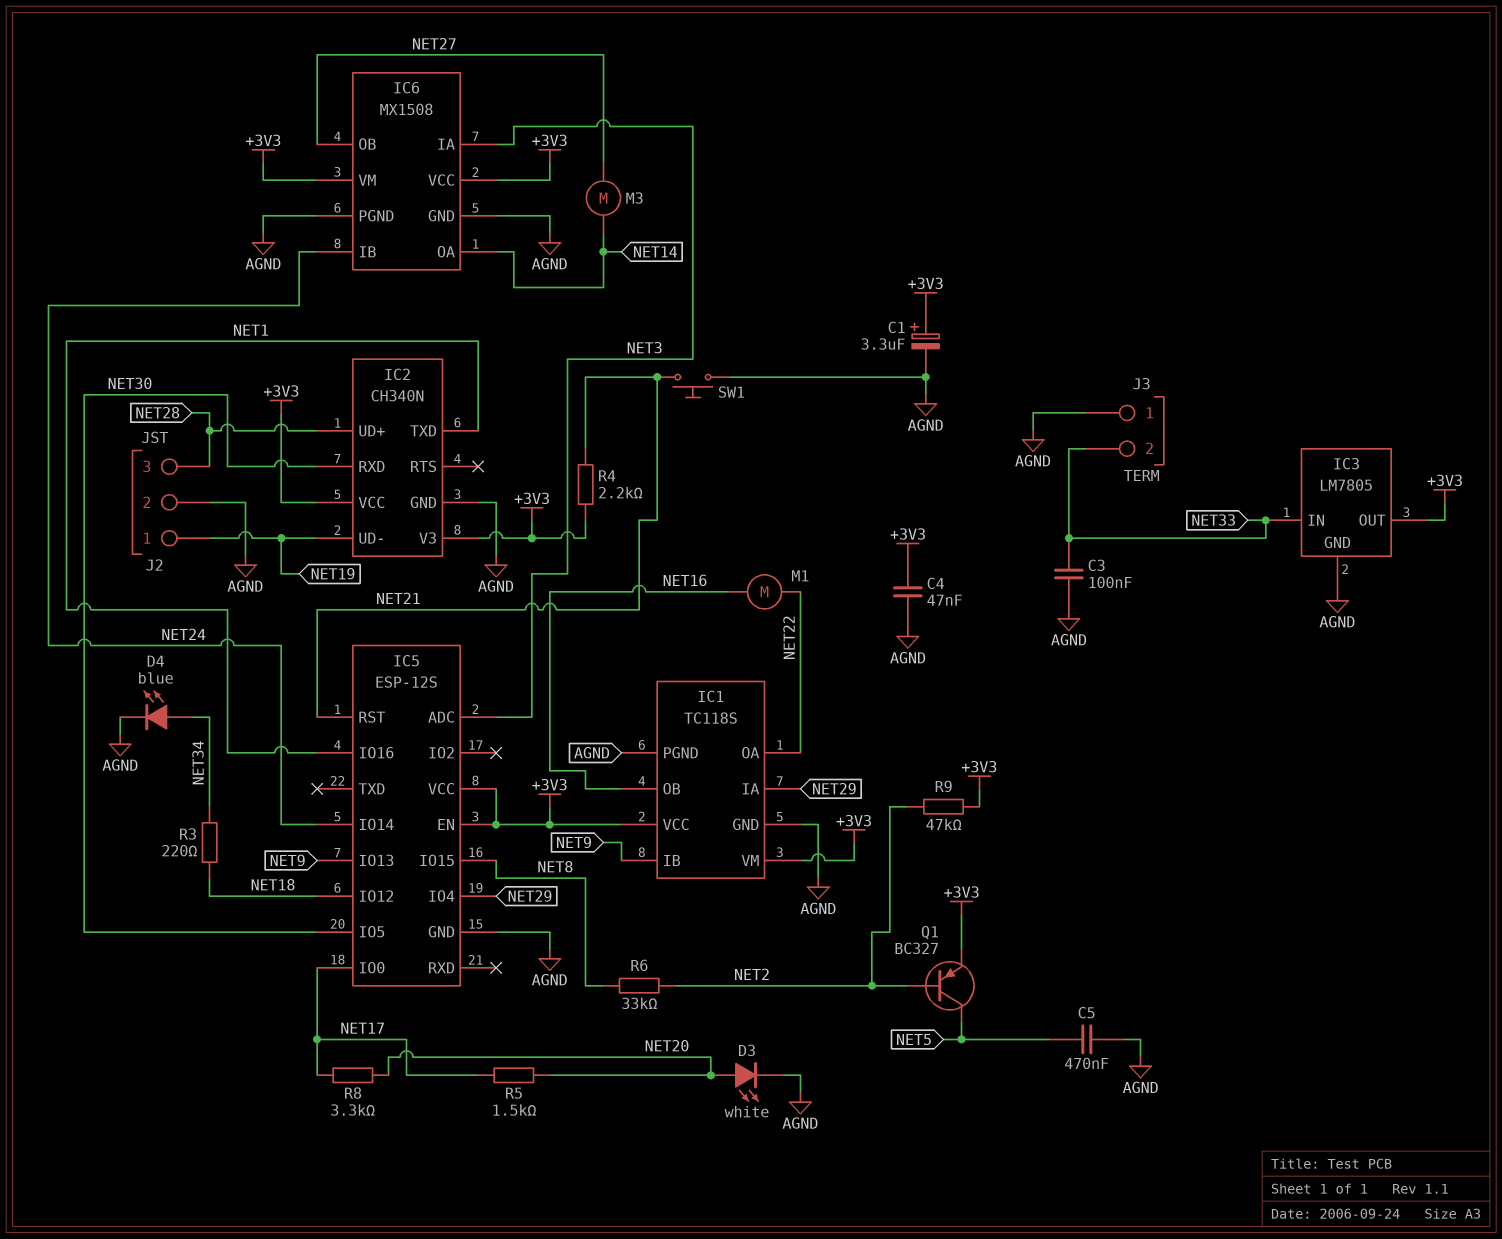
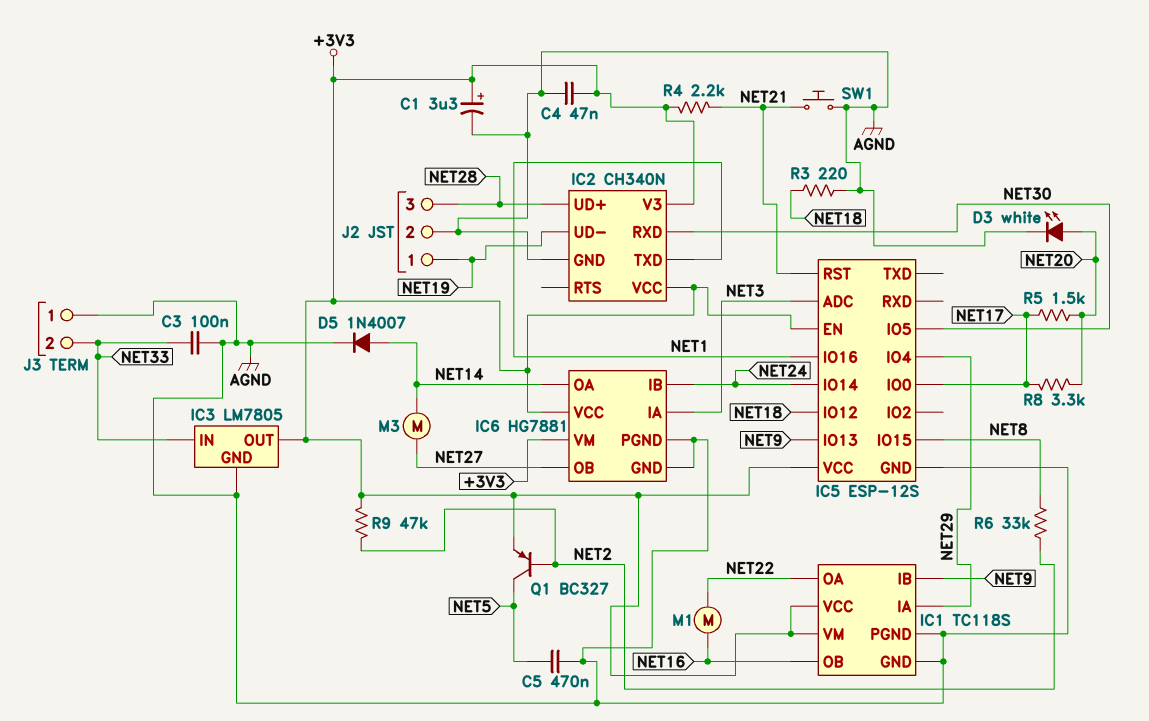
D4: LED blue (A NET34, K AGND) -> none
D5: none -> diode 1N4007 (A NET14, K AGND)
IC6: MX1508 -> HG7881
R3: 220 (NET18, NET34) -> 220 (AGND, NET18)

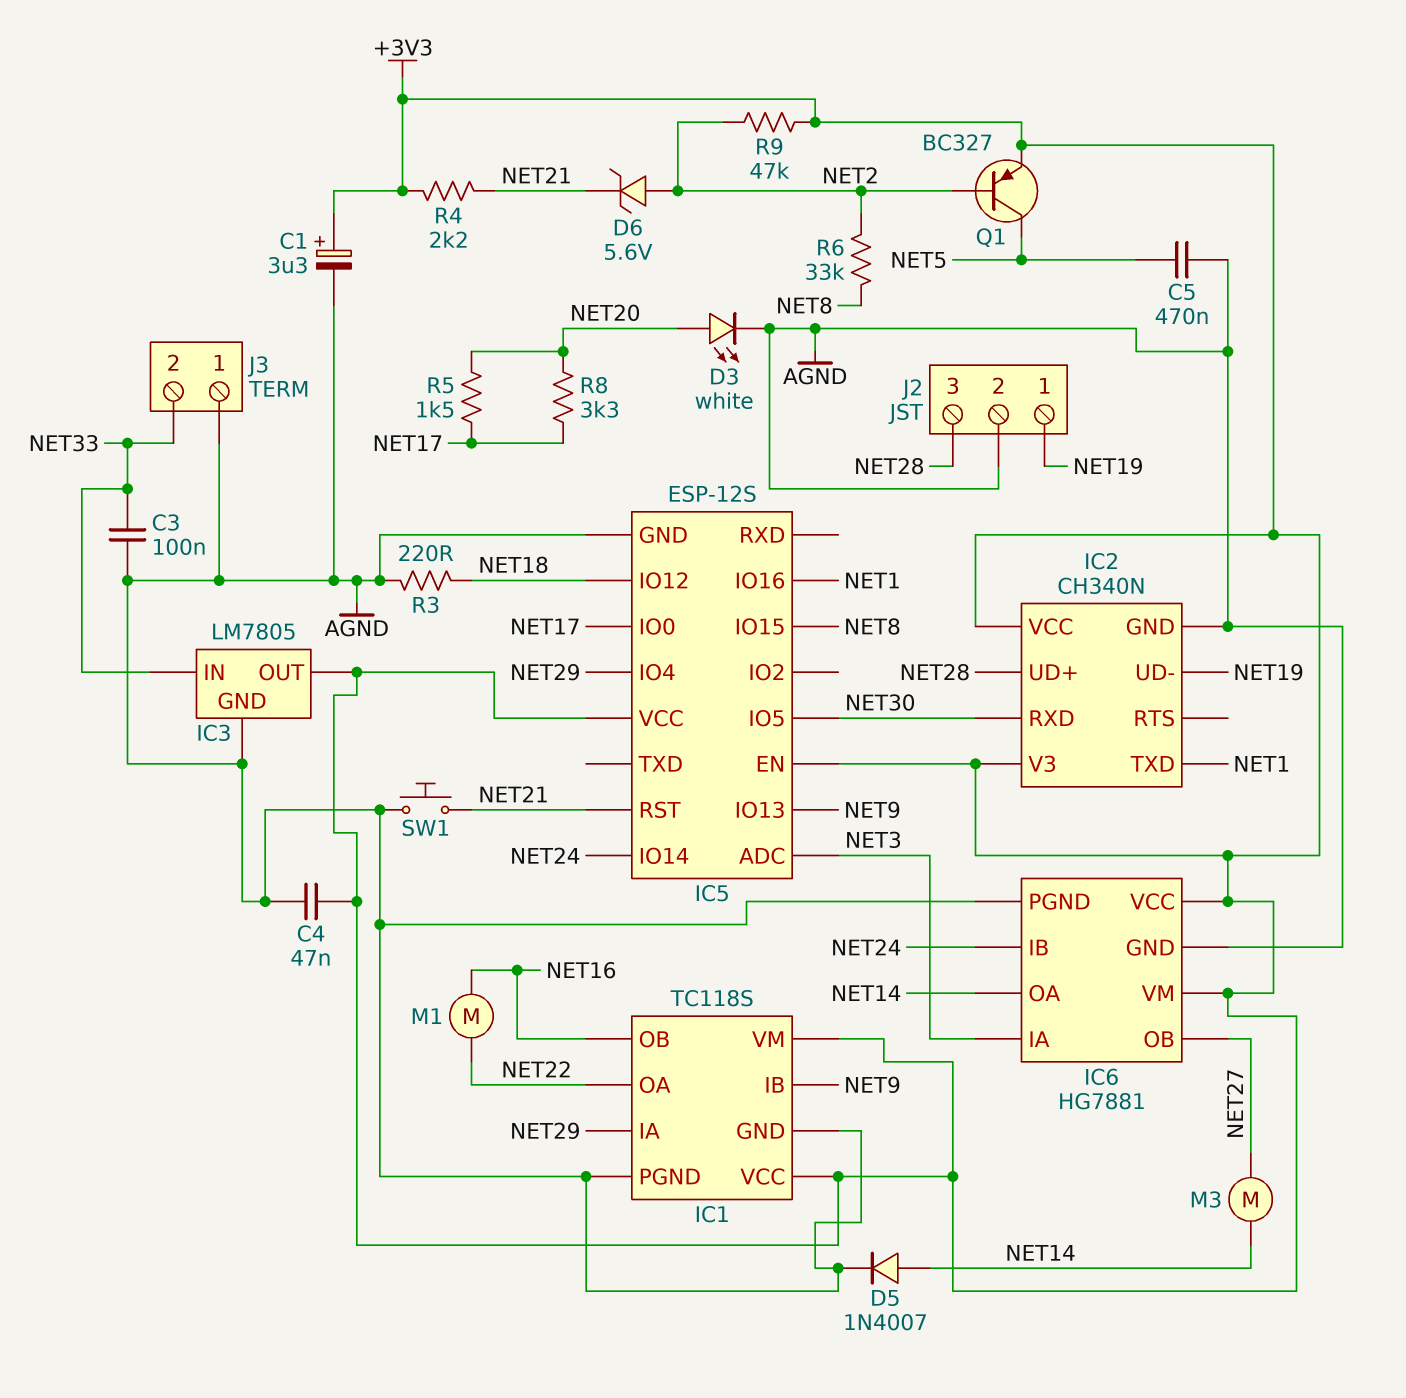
D6: none -> zener 5.6V (A NET2, K NET21)

